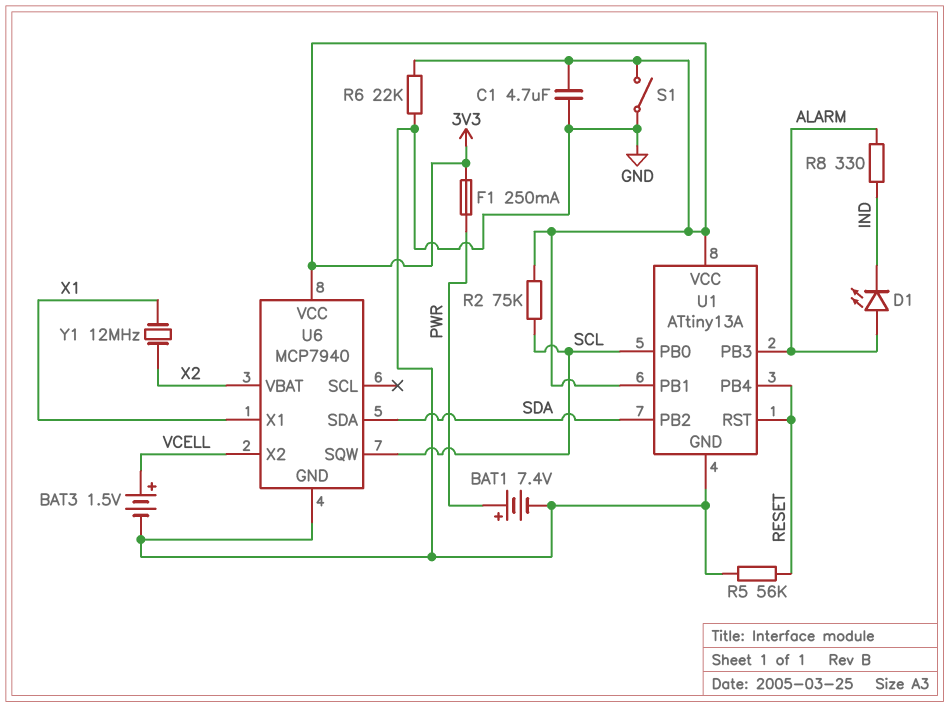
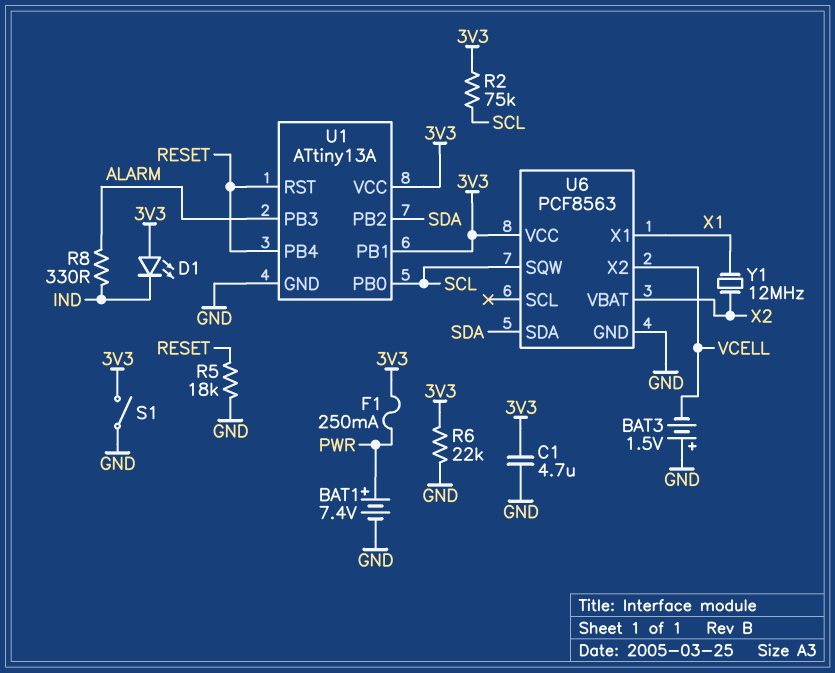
BAT3: 1.5V (plus VCELL, minus GND) -> 1.5V (plus GND, minus VCELL)
D1: LED (A ALARM, K IND) -> LED (A 3V3, K IND)
R5: 56k (GND, RESET) -> 18k (GND, RESET)
U6: MCP7940 -> PCF8563

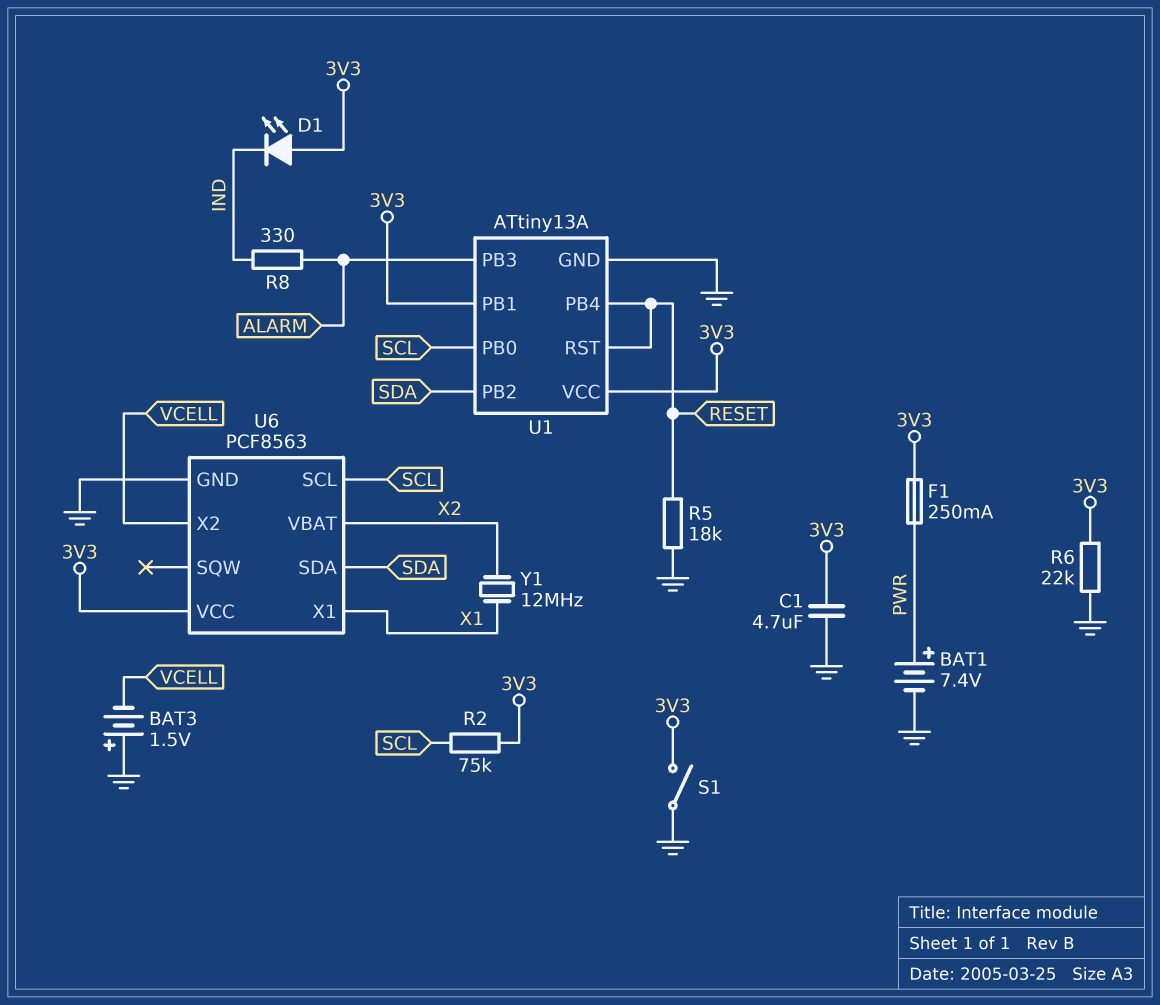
U6 pin SCL: none -> SCL
U6 pin SQW: SCL -> none

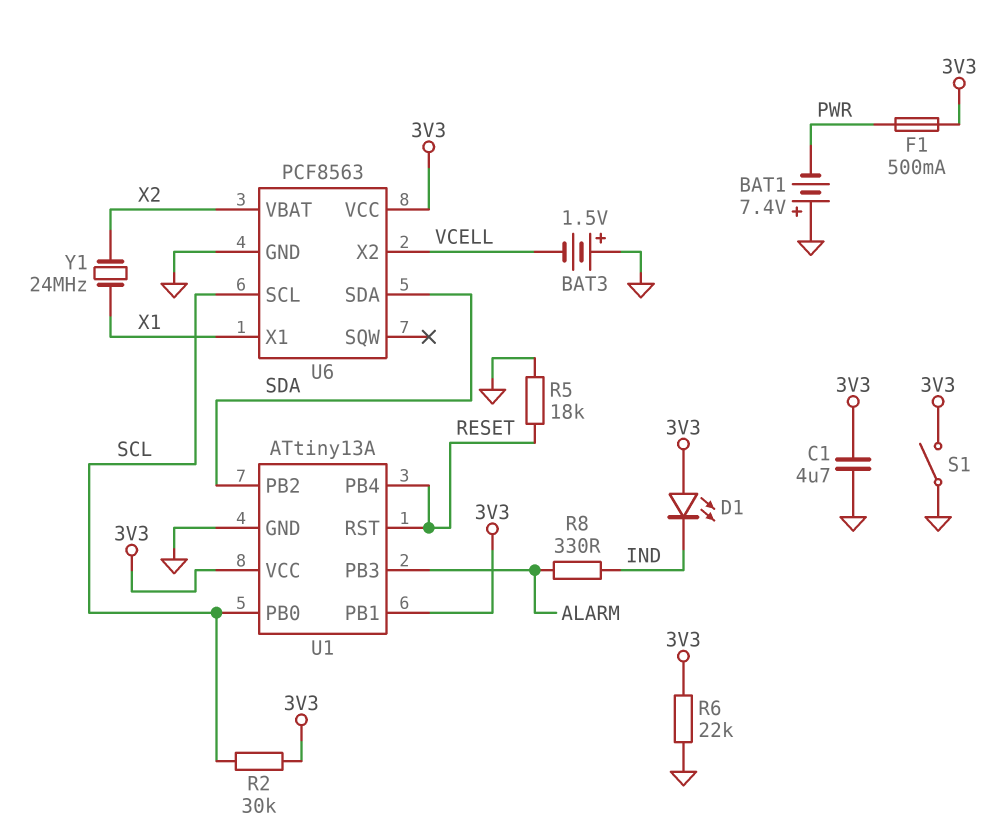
BAT1: 7.4V (plus PWR, minus GND) -> 7.4V (plus GND, minus PWR)
F1: 250mA (3V3, PWR) -> 500mA (3V3, PWR)
R2: 75k (3V3, SCL) -> 30k (3V3, SCL)
Y1: 12MHz (X1, X2) -> 24MHz (X1, X2)

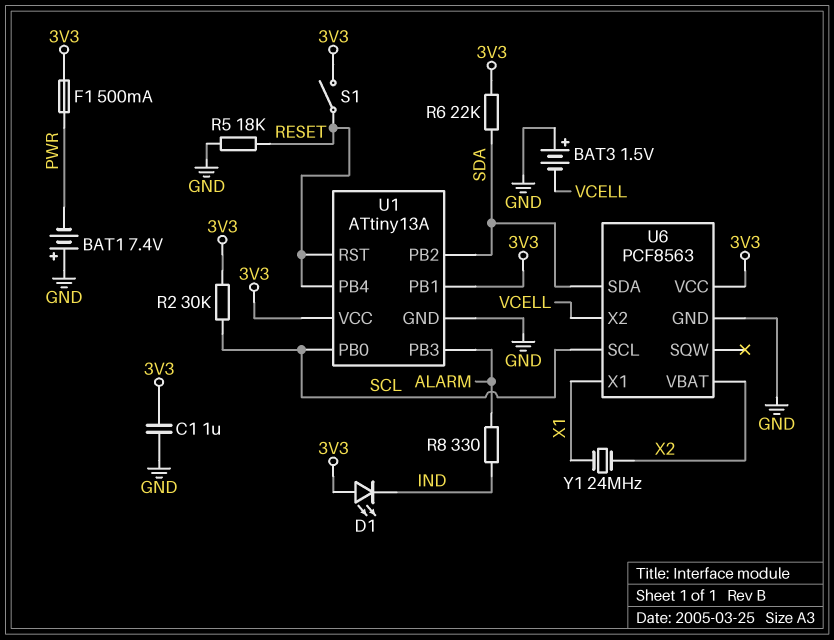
C1: 4.7uF (3V3, GND) -> 1uF (3V3, GND)
R6: 22k (3V3, GND) -> 22k (3V3, SDA)
S1: switch (3V3, GND) -> switch (3V3, RESET)

